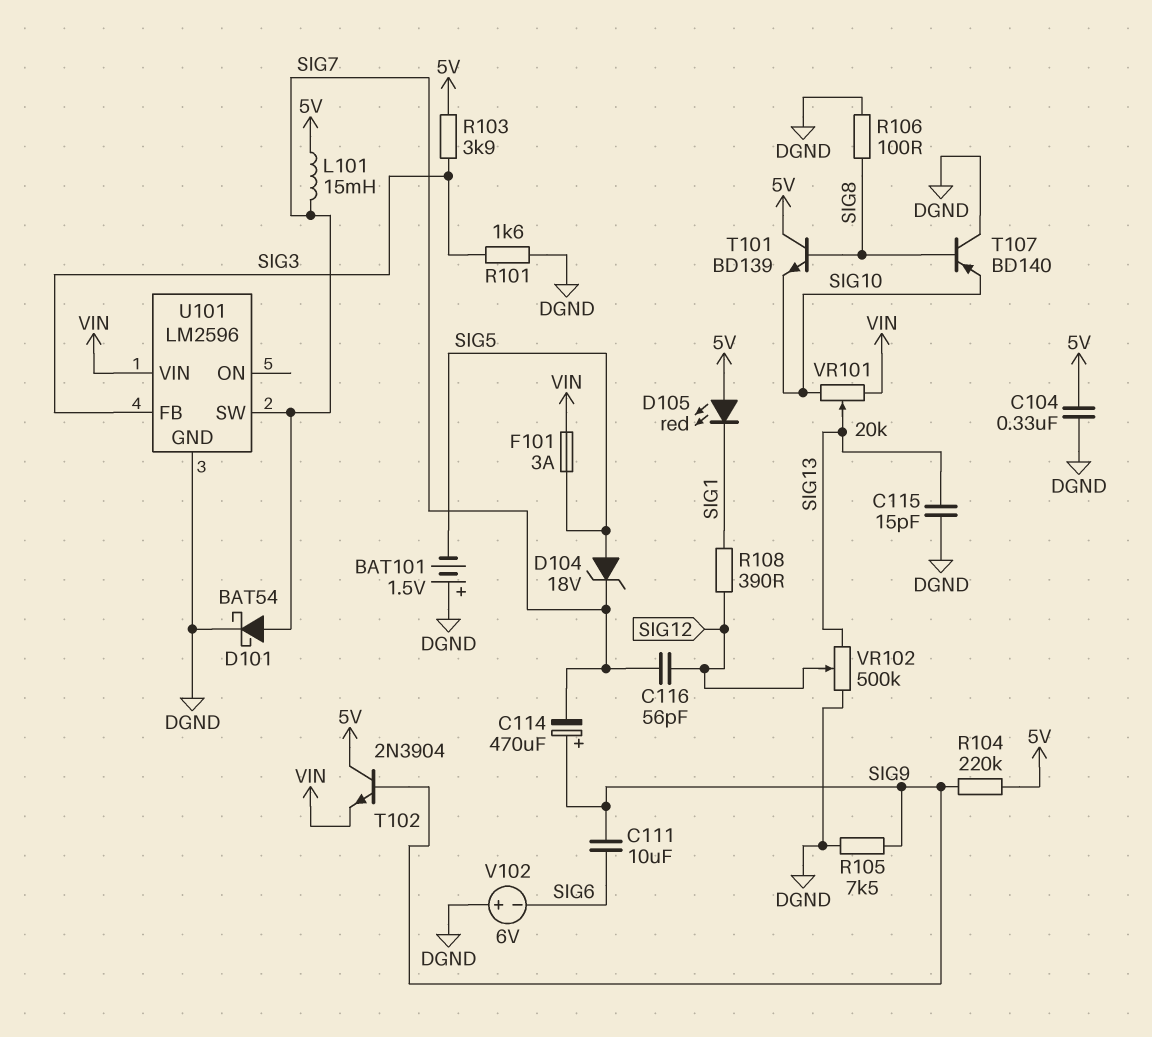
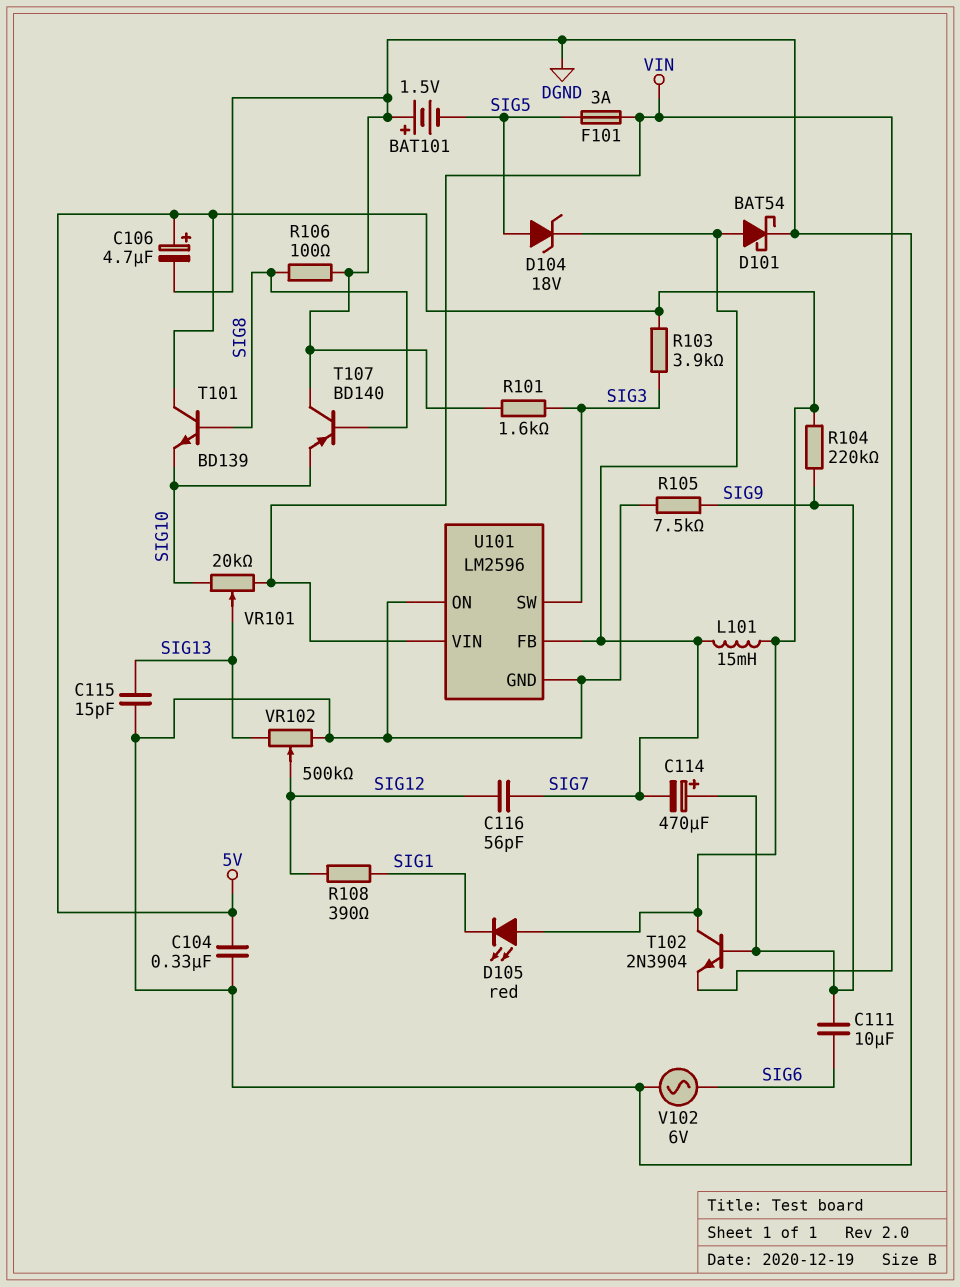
C106: none -> 4.7uF (plus 5V, minus DGND)
U101 pin FB: SIG3 -> SIG7
U101 pin ON: none -> DGND
U101 pin SW: SIG7 -> SIG3
V102: 6V (plus DGND, minus SIG6) -> AC 6V (DGND, SIG6)

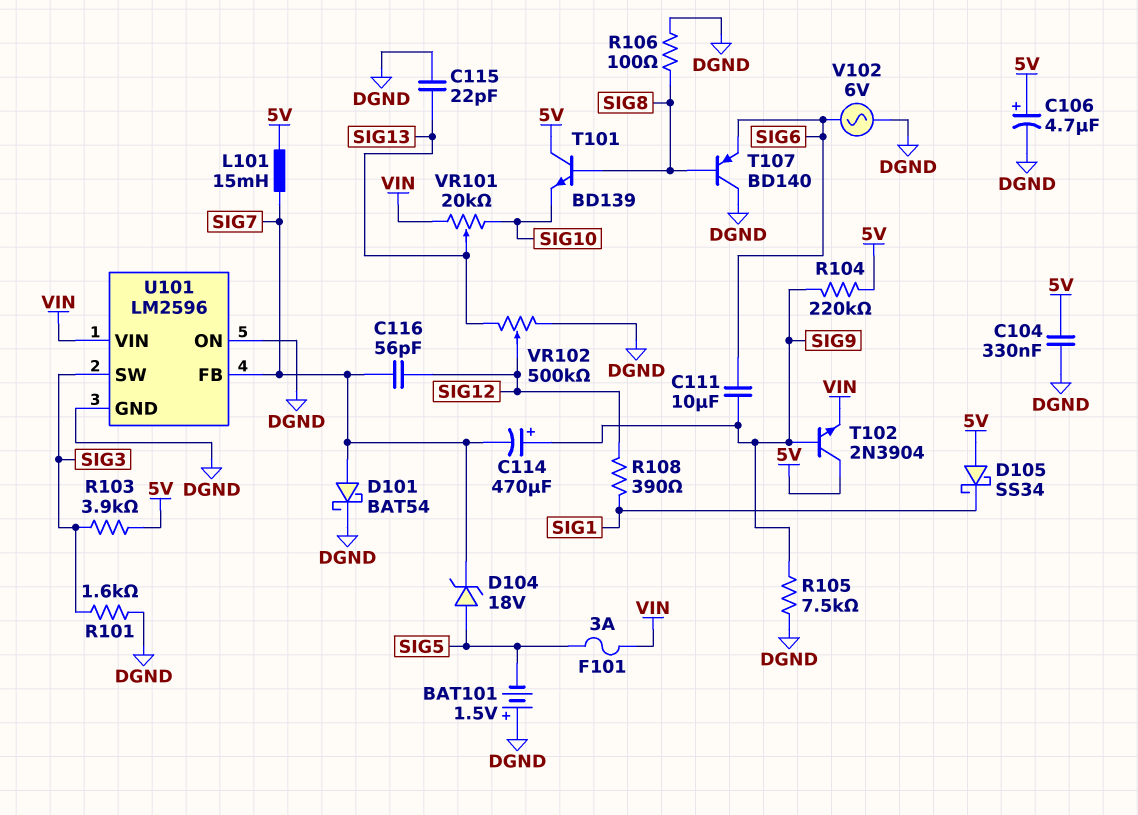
C115: 15pF (DGND, SIG13) -> 22pF (DGND, SIG13)
D105: LED red (A 5V, K SIG1) -> schottky SS34 (A 5V, K SIG1)
T107: PNP BD140 (B SIG8, C DGND, E SIG10) -> PNP BD140 (B SIG8, C DGND, E SIG6)

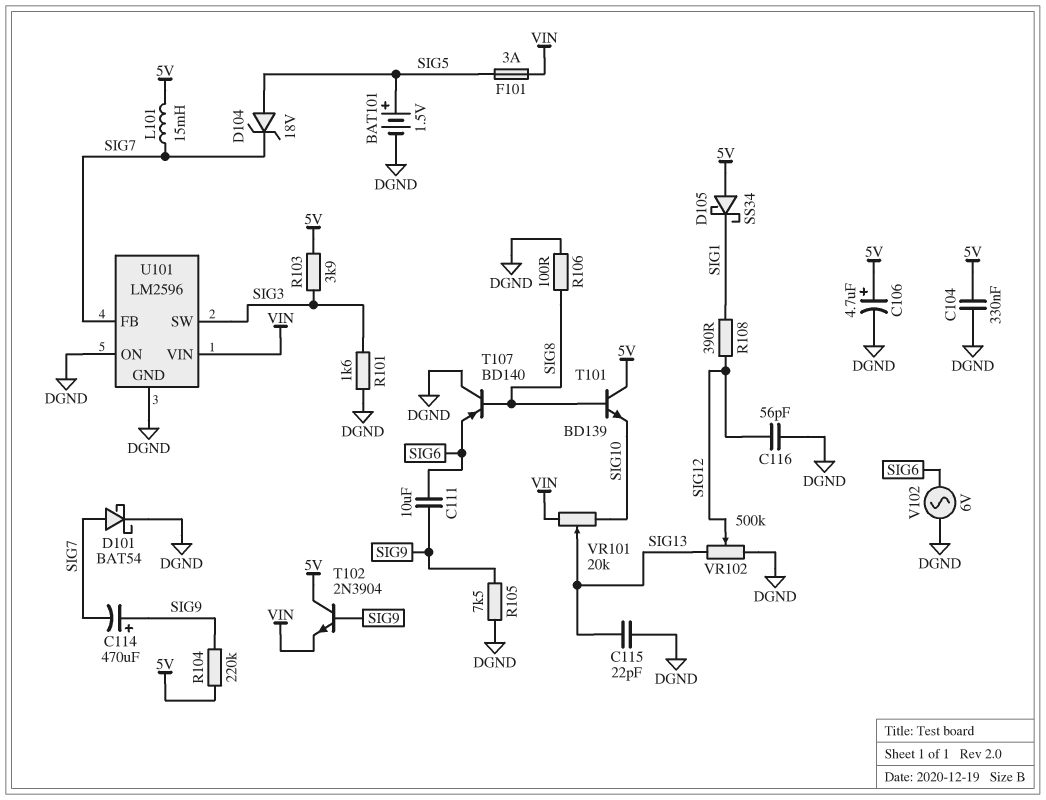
BAT101: 1.5V (plus DGND, minus SIG5) -> 1.5V (plus SIG5, minus DGND)
C116: 56pF (SIG7, SIG12) -> 56pF (DGND, SIG12)

